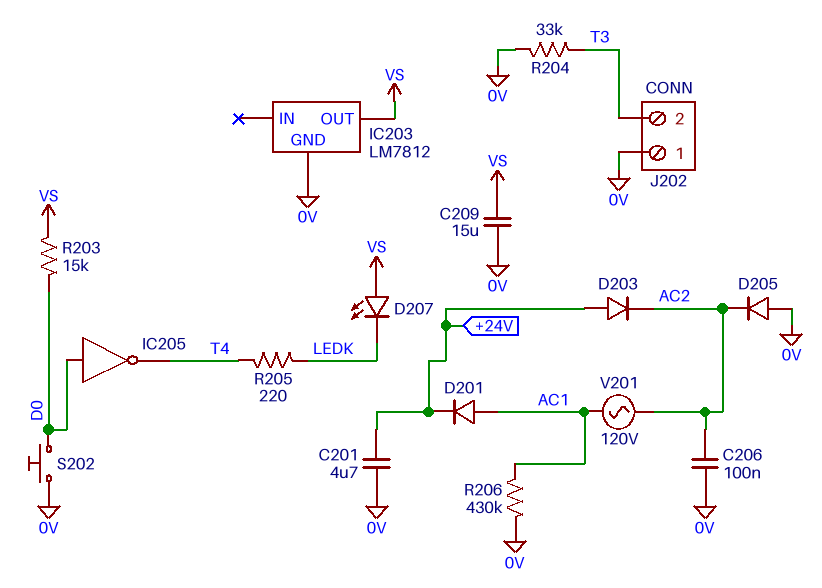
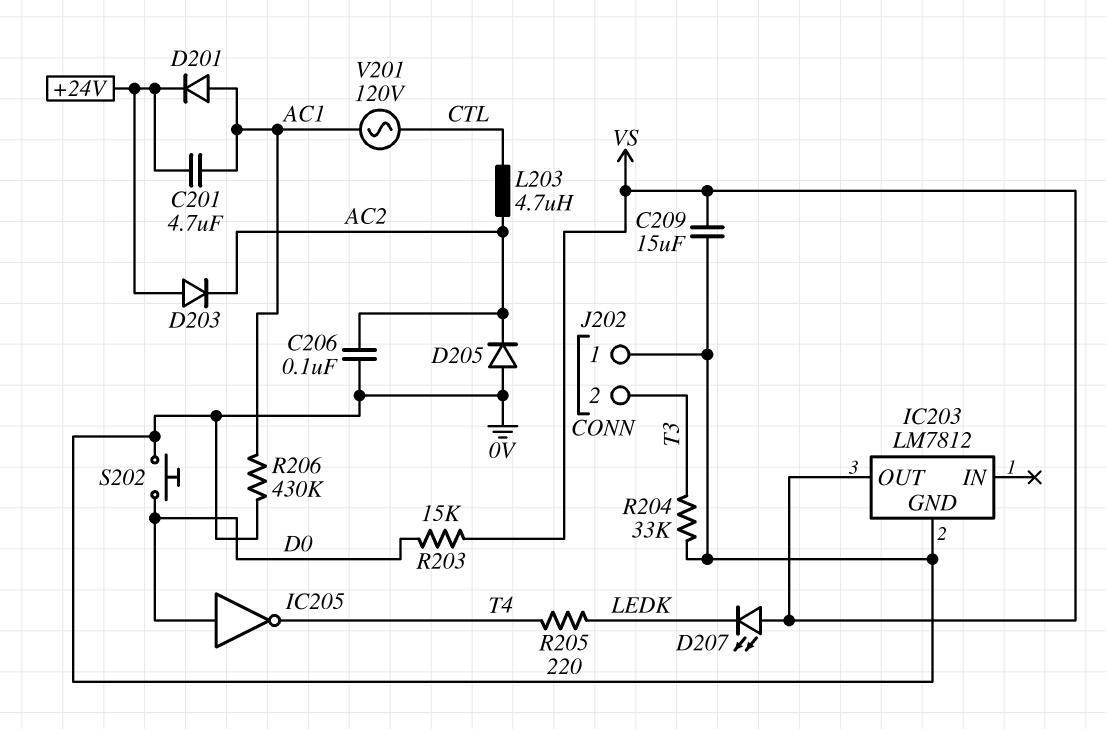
C201: 4.7uF (+24V, 0V) -> 4.7uF (+24V, AC1)
L203: none -> 4.7uH (AC2, CTL)
V201: AC 120V (AC1, AC2) -> AC 120V (AC1, CTL)

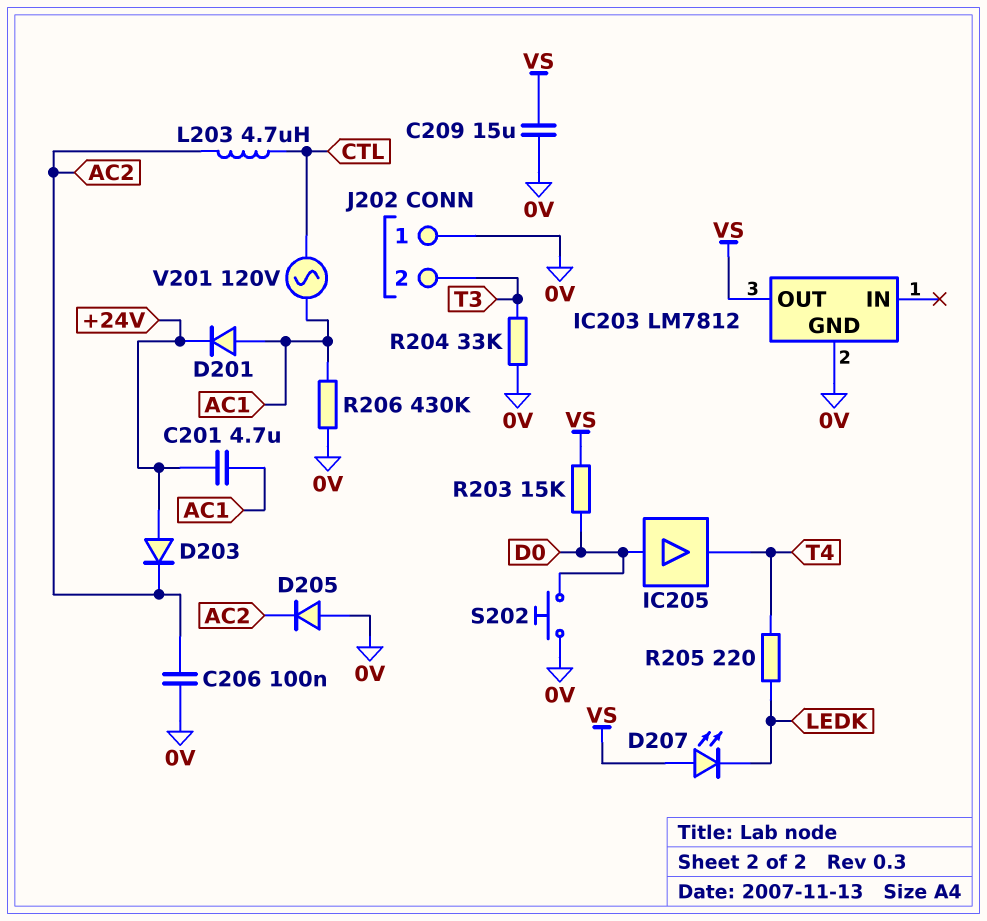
IC205: NOT (in D0, out T4) -> buffer (in D0, out T4)

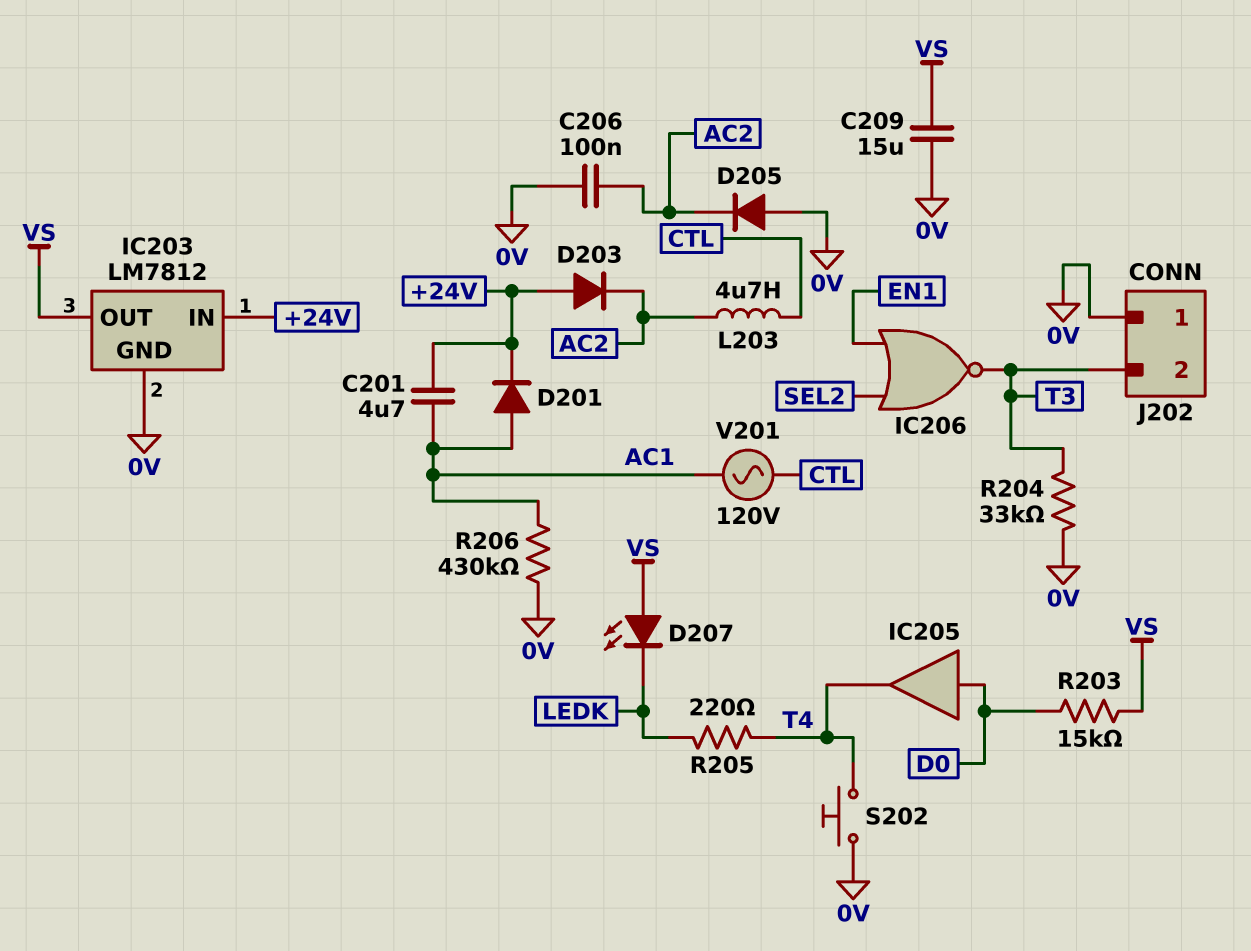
IC203 pin IN: none -> +24V
IC206: none -> NOR (in EN1, in SEL2, out T3)
S202: button (0V, D0) -> button (0V, T4)

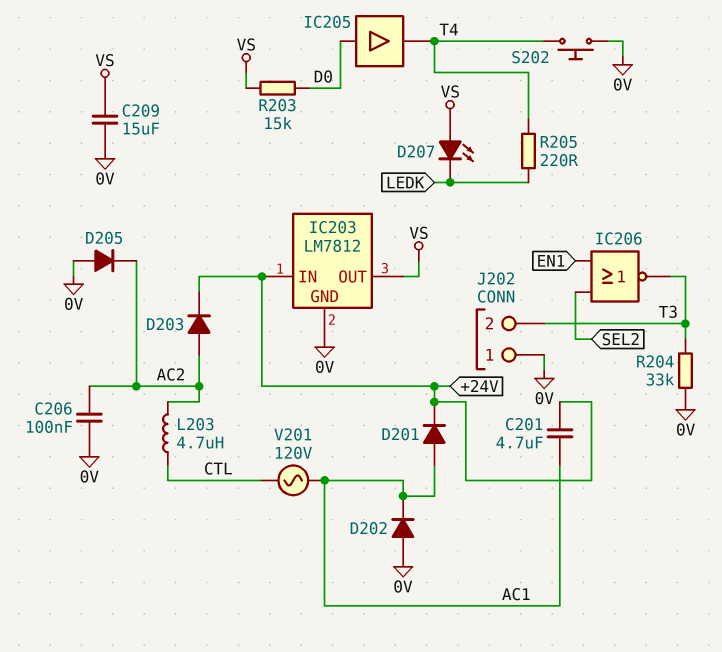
D202: none -> diode (A 0V, K AC1)
D203: diode (A +24V, K AC2) -> diode (A AC2, K +24V)
R206: 430k (0V, AC1) -> none

